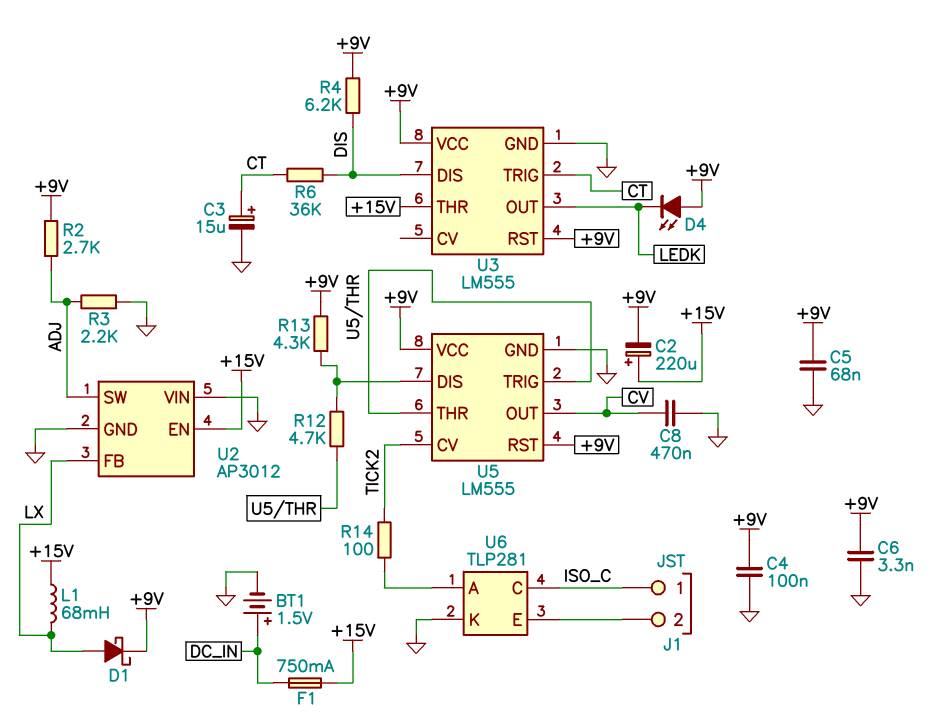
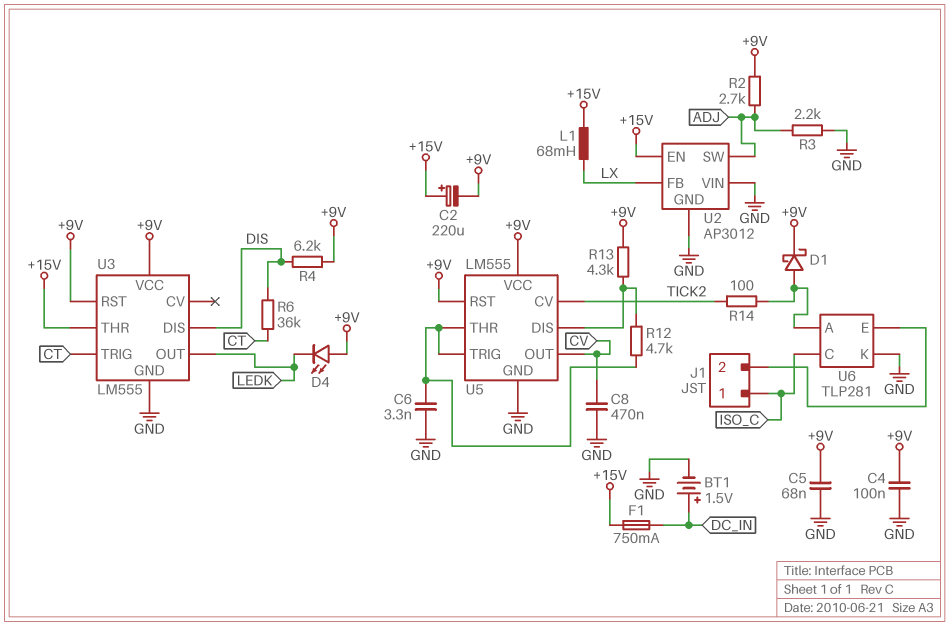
C3: 15uF (plus CT, minus GND) -> none
C6: 3.3nF (+9V, GND) -> 3.3nF (GND, U5/THR)
D1: schottky (A LX, K +9V) -> schottky (A U6/A, K +9V)

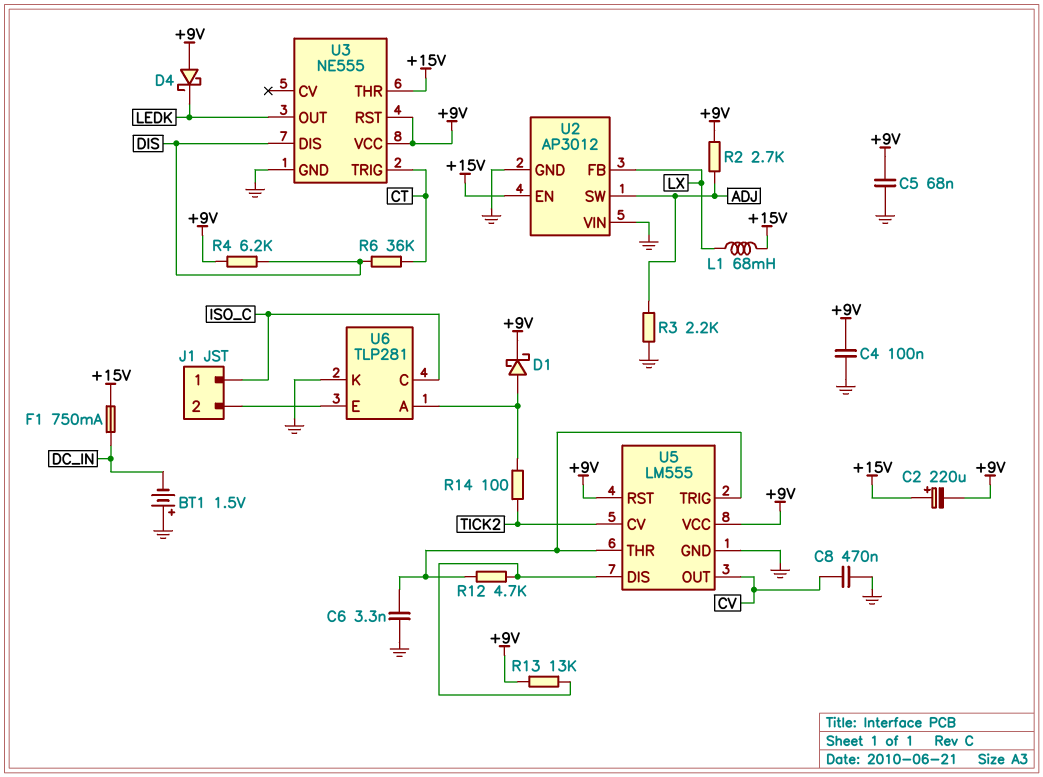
BT1: 1.5V (plus DC_IN, minus GND) -> 1.5V (plus GND, minus DC_IN)
D4: LED (A +9V, K LEDK) -> schottky (A +9V, K LEDK)
R13: 4.3k (+9V, U5/DIS) -> 13k (+9V, U5/DIS)
U3: LM555 -> NE555

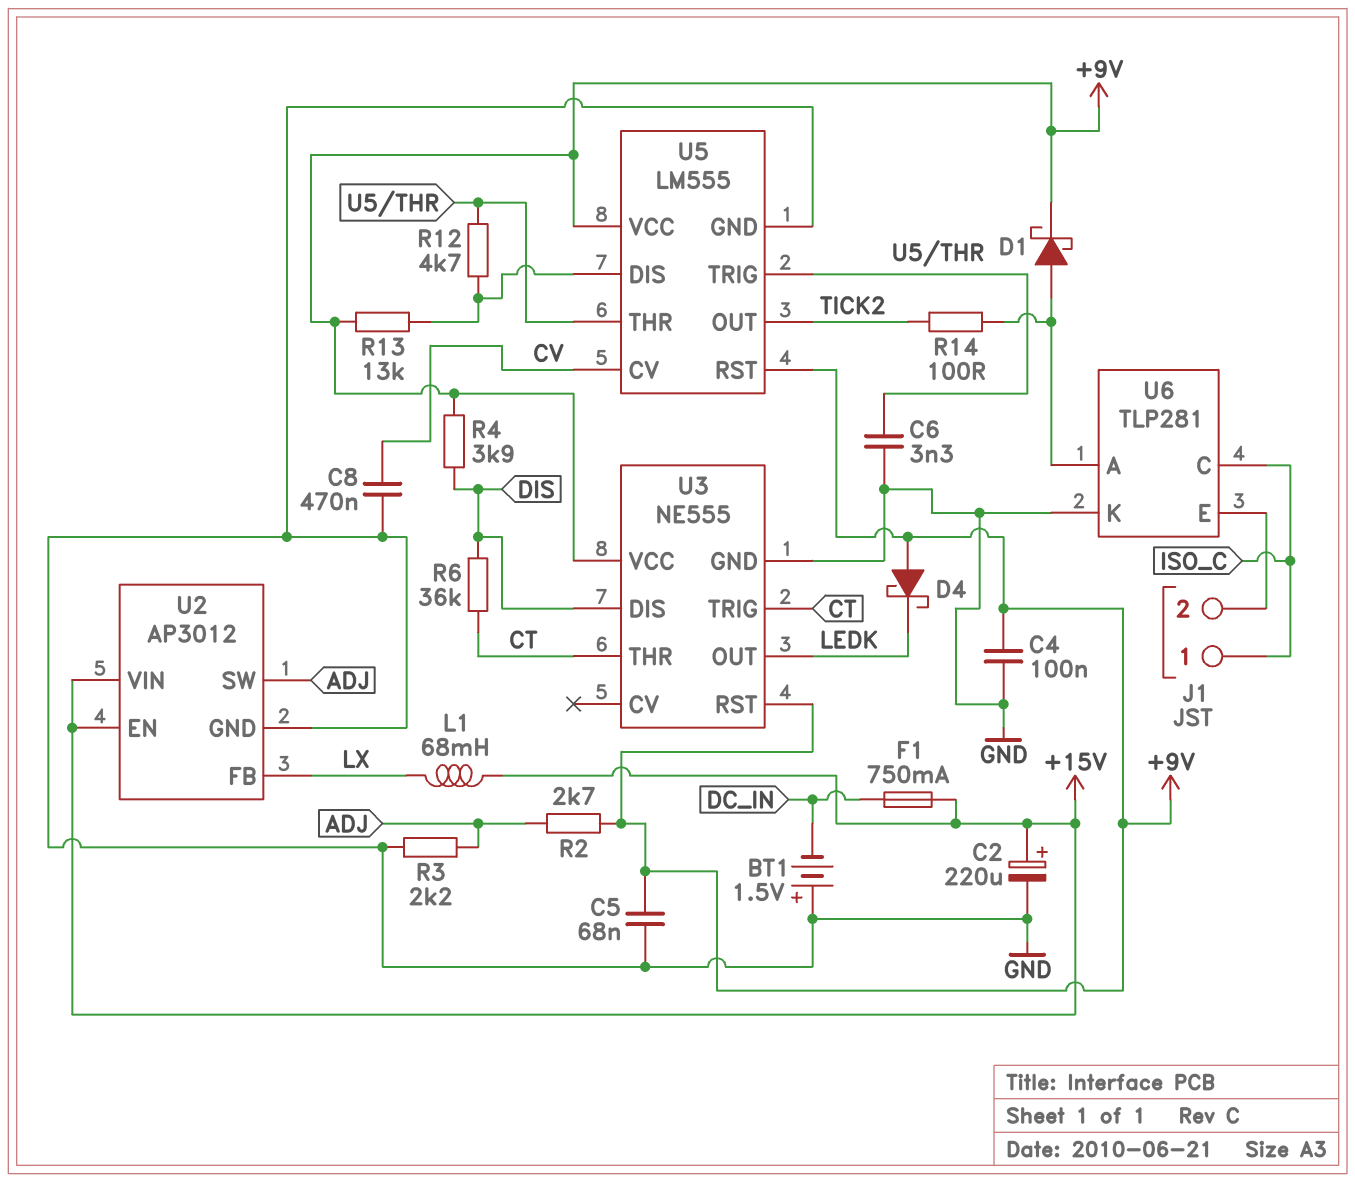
C2: 220uF (plus +15V, minus +9V) -> 220uF (plus +15V, minus GND)
R4: 6.2k (+9V, DIS) -> 3.9k (+9V, DIS)
U2 pin VIN: GND -> +15V
U3 pin THR: +15V -> CT
U5 pin CV: TICK2 -> CV
U5 pin OUT: CV -> TICK2

